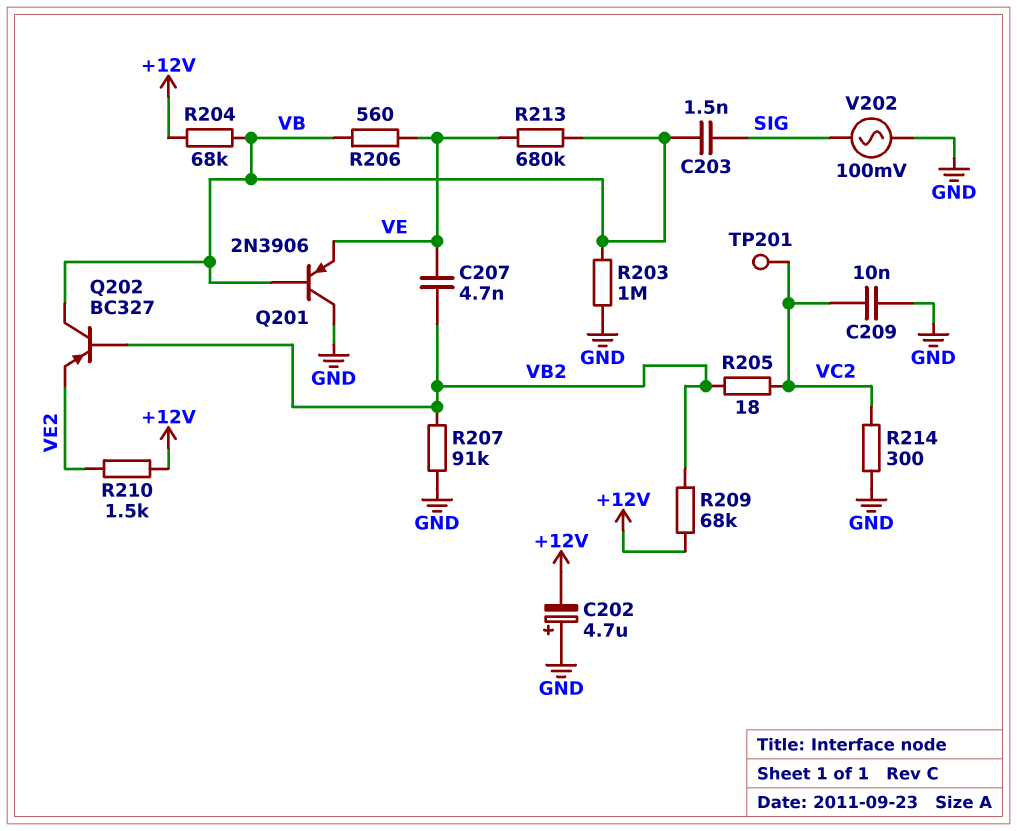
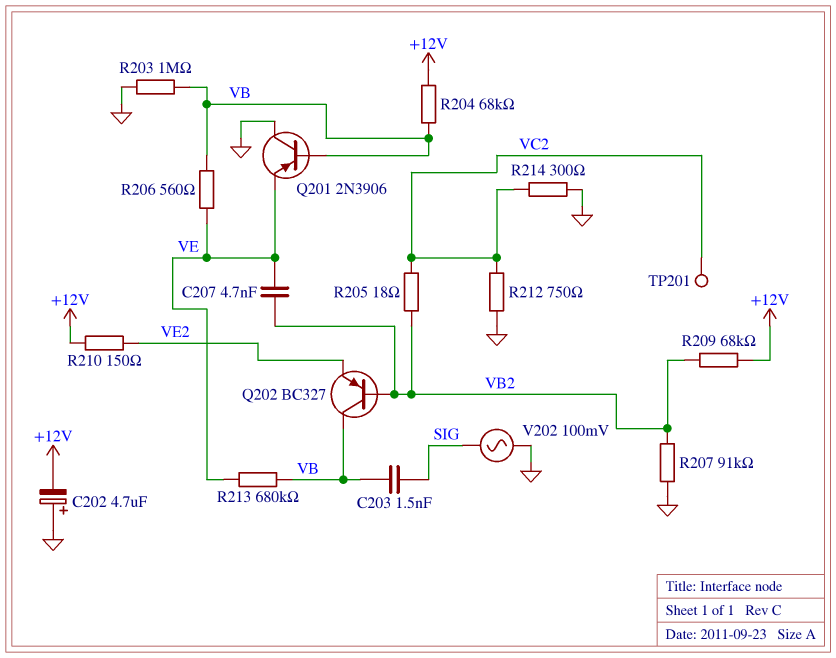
C209: 10nF (GND, VC2) -> none
R210: 1.5k (+12V, VE2) -> 150 (+12V, VE2)
R212: none -> 750 (GND, VC2)

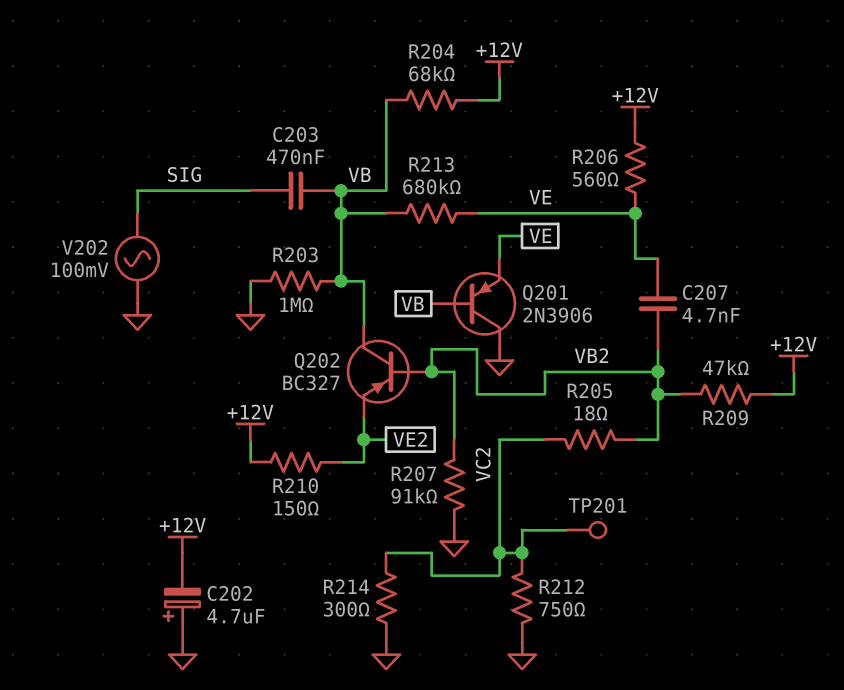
C203: 1.5nF (SIG, VB) -> 470nF (SIG, VB)
R206: 560 (VB, VE) -> 560 (+12V, VE)
R209: 68k (+12V, VB2) -> 47k (+12V, VB2)

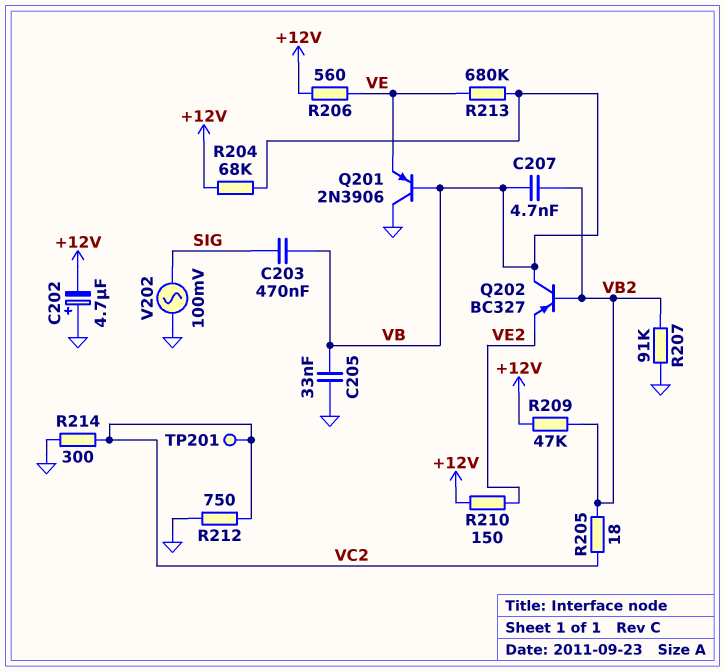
C205: none -> 33nF (GND, VB)
C207: 4.7nF (VB2, VE) -> 4.7nF (VB, VB2)
R203: 1M (GND, VB) -> none

